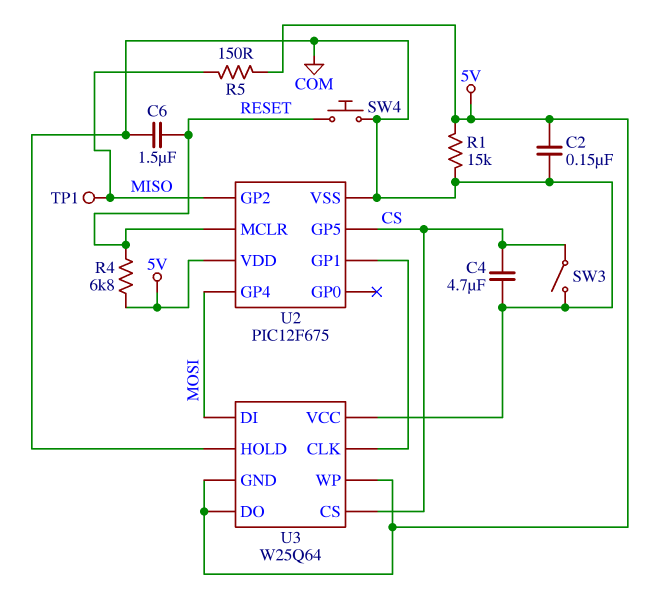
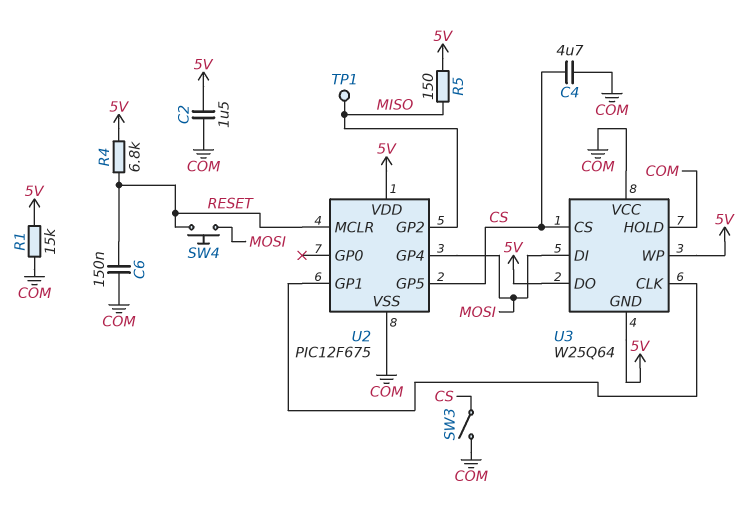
C2: 150nF (5V, COM) -> 1.5uF (5V, COM)
C6: 1.5uF (COM, RESET) -> 150nF (COM, RESET)
SW4: button (COM, RESET) -> button (MOSI, RESET)

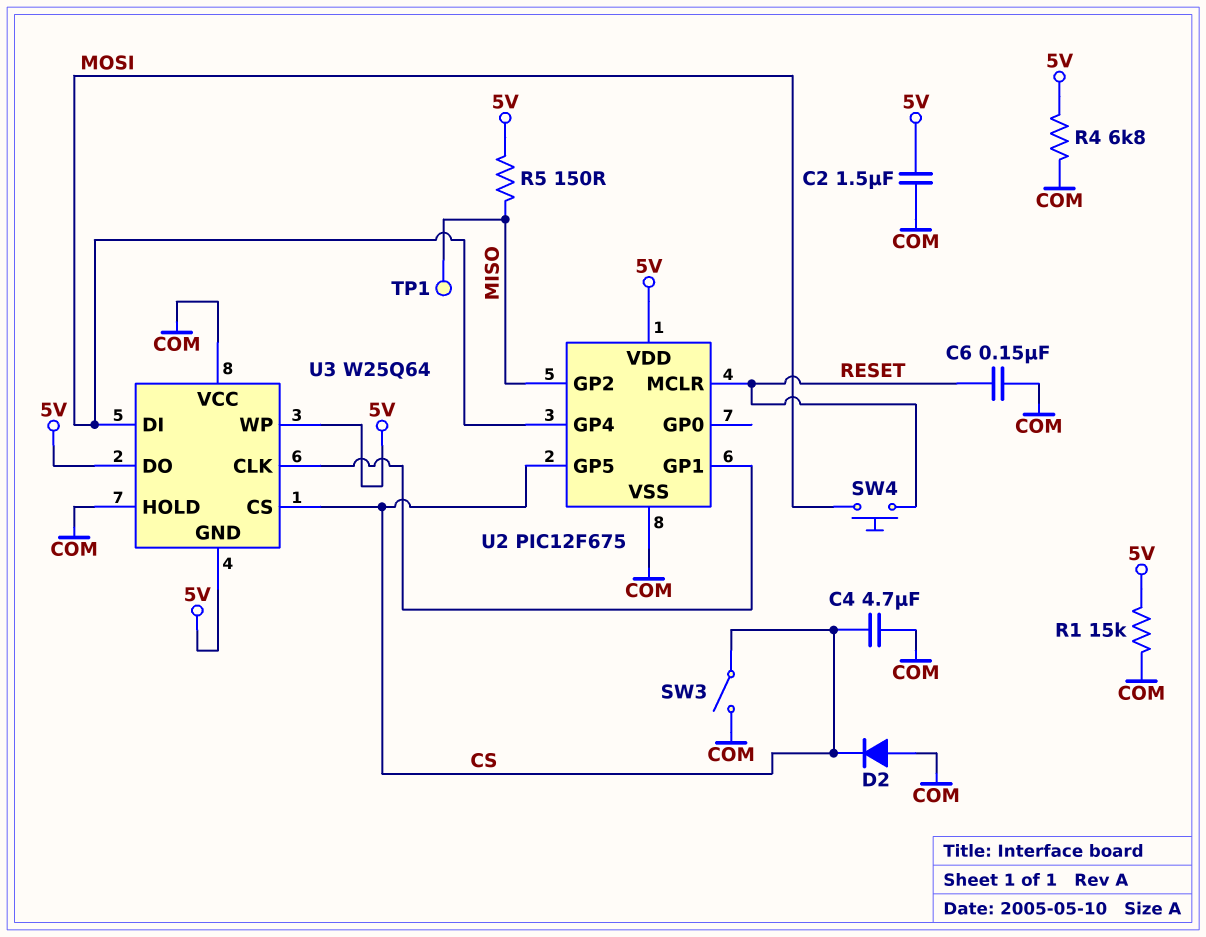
D2: none -> diode (A COM, K CS)
R4: 6.8k (5V, RESET) -> 6.8k (5V, COM)

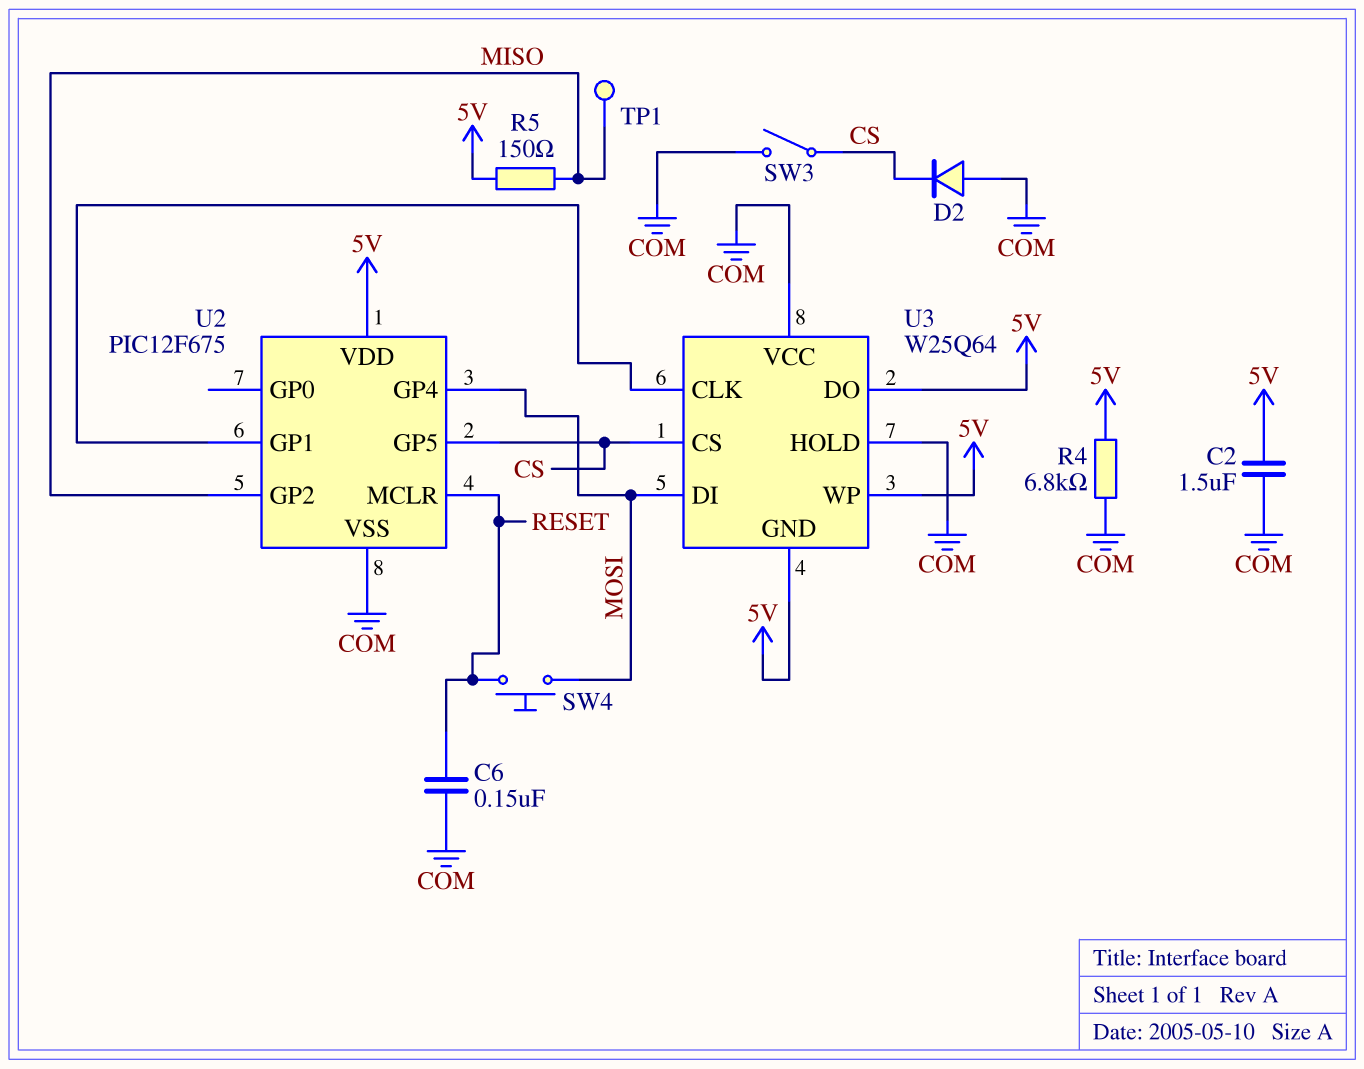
C4: 4.7uF (COM, CS) -> none
R1: 15k (5V, COM) -> none

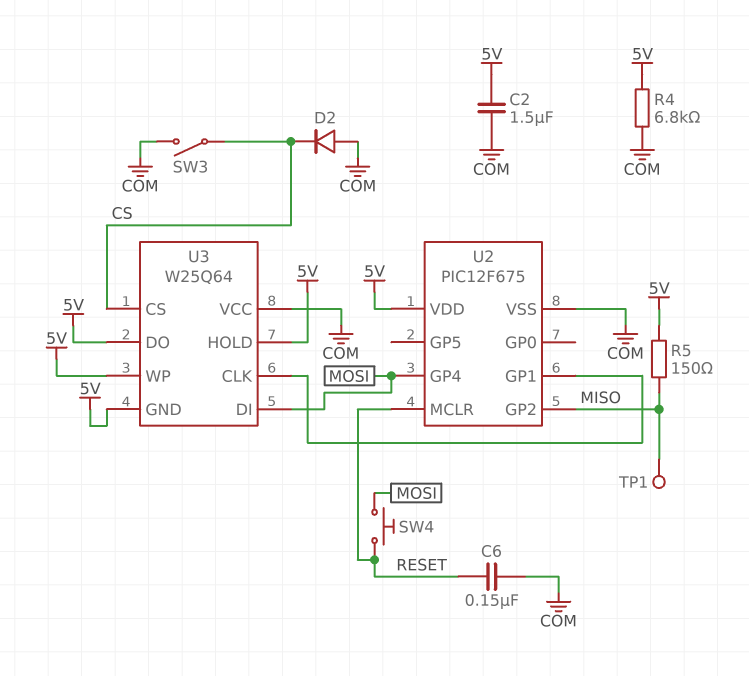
U2 pin GP5: CS -> none
U3 pin HOLD: COM -> 5V

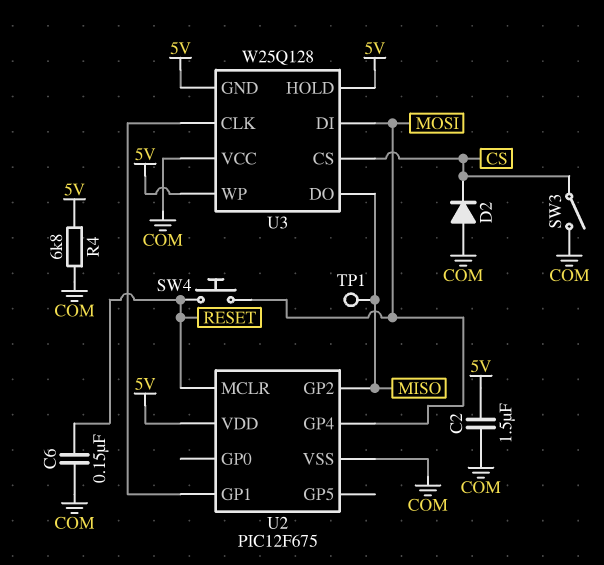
R5: 150 (5V, MISO) -> none
U3: W25Q64 -> W25Q128
U3 pin DO: 5V -> MISO

